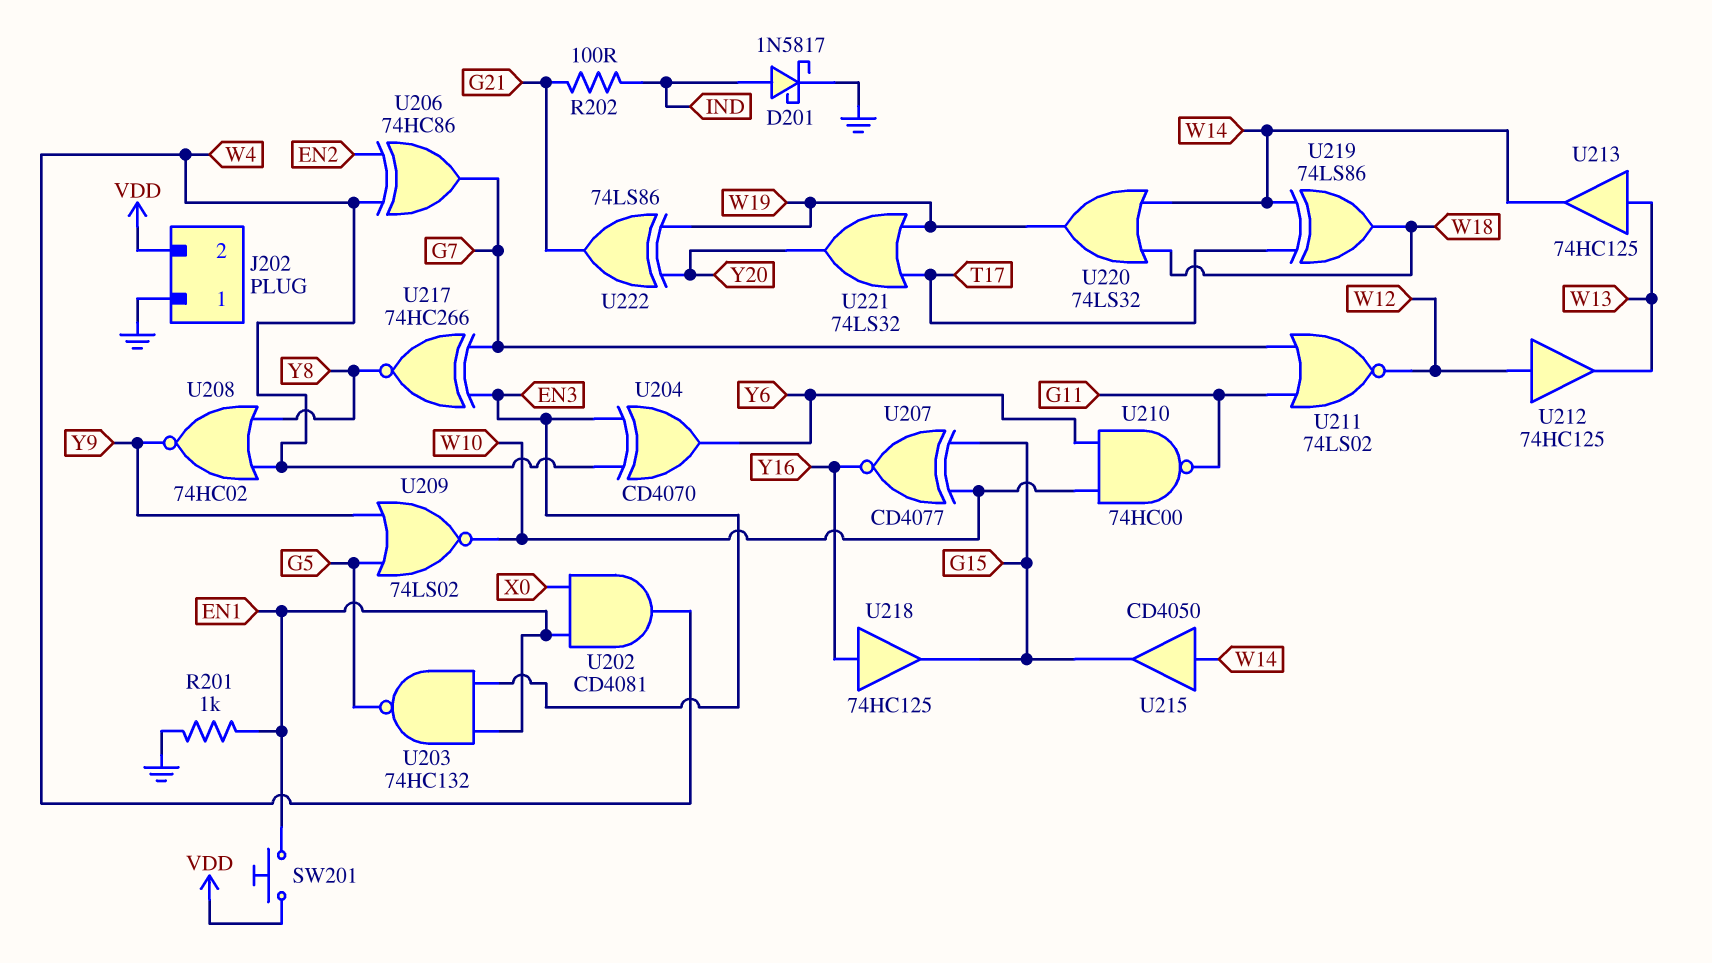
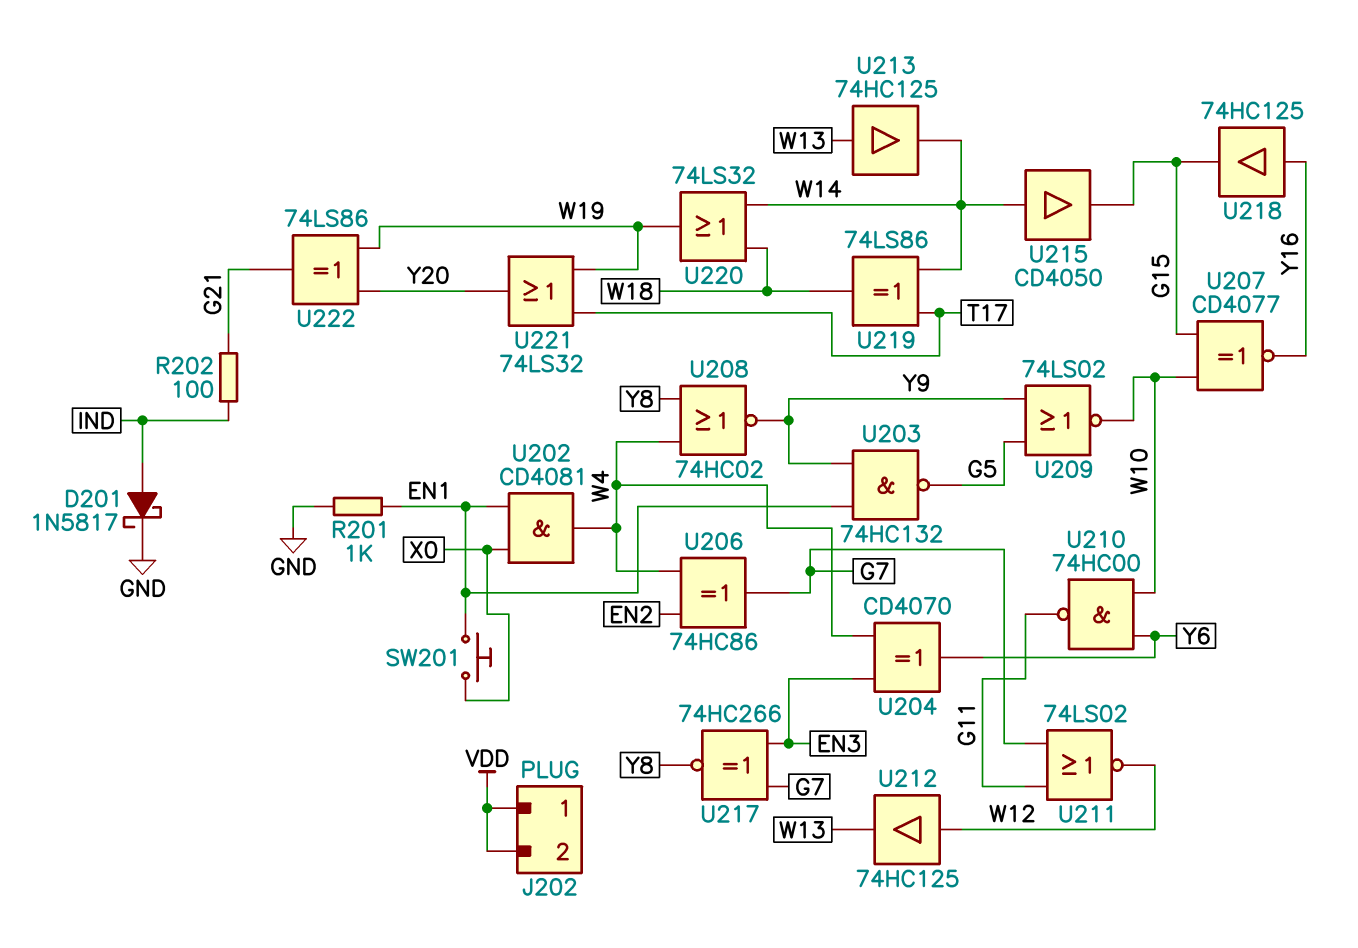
J202 pin 1: GND -> VDD
SW201: button (EN1, VDD) -> button (EN1, X0)
U203: NAND 74HC132 (in EN1, in EN3, out G5) -> NAND 74HC132 (in EN1, in Y9, out G5)

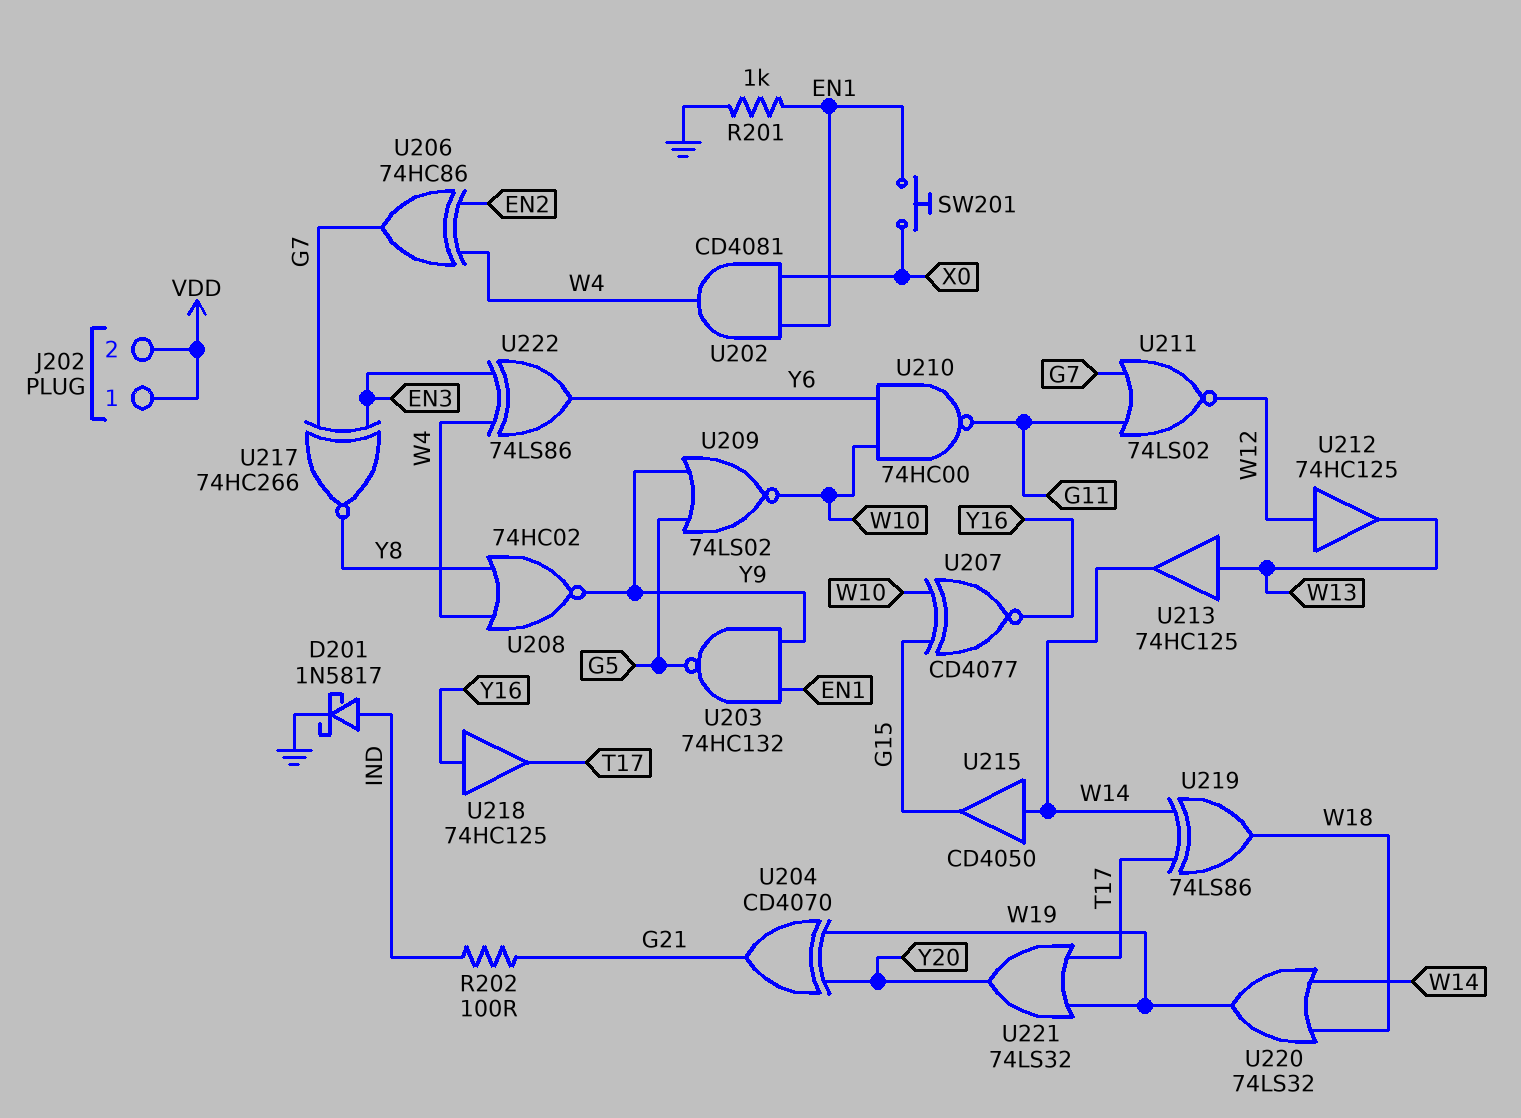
U204: XOR CD4070 (in EN3, in W4, out Y6) -> XOR CD4070 (in W19, in Y20, out G21)
U218: buffer 74HC125 (in Y16, out G15) -> buffer 74HC125 (in Y16, out T17)
U222: XOR 74LS86 (in W19, in Y20, out G21) -> XOR 74LS86 (in EN3, in W4, out Y6)

